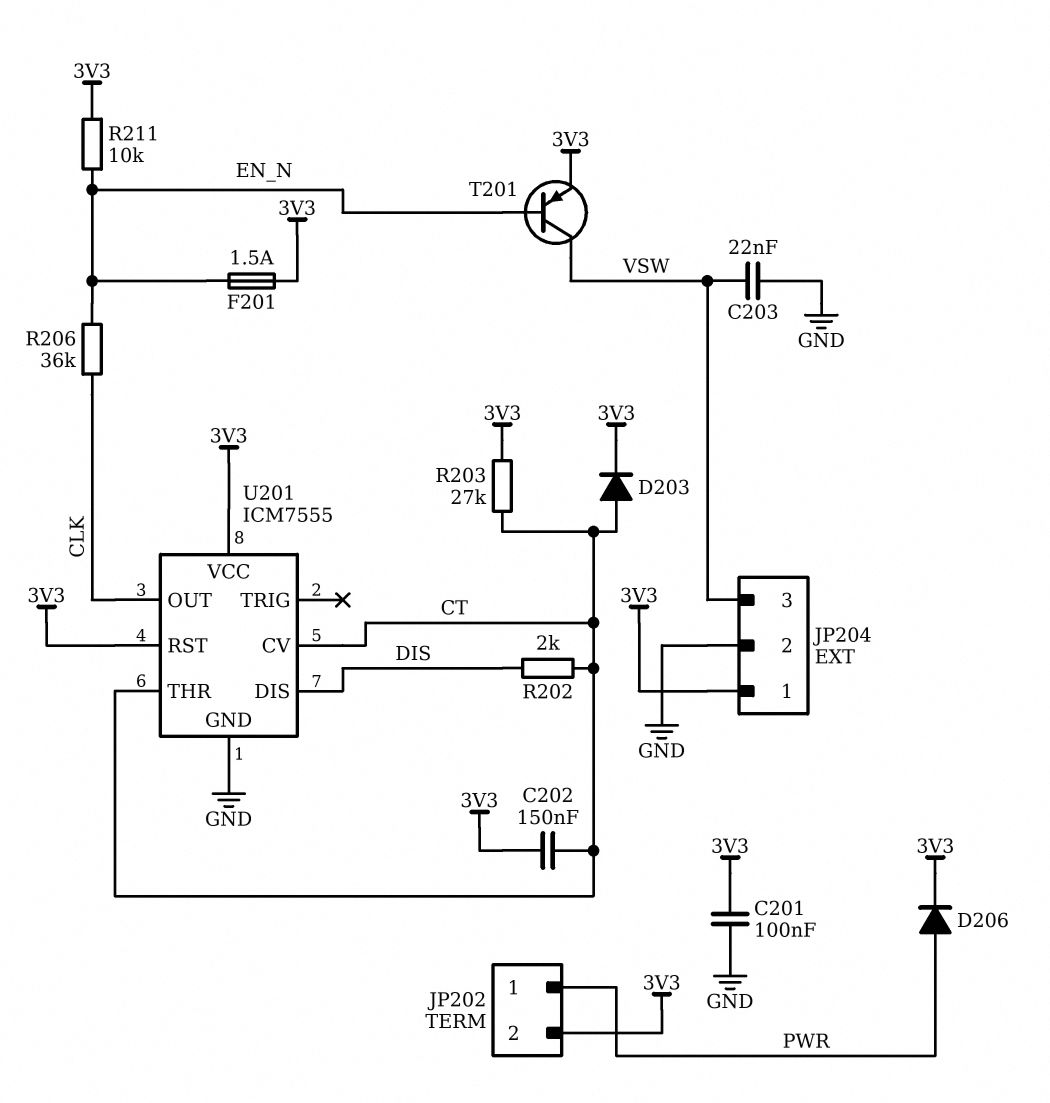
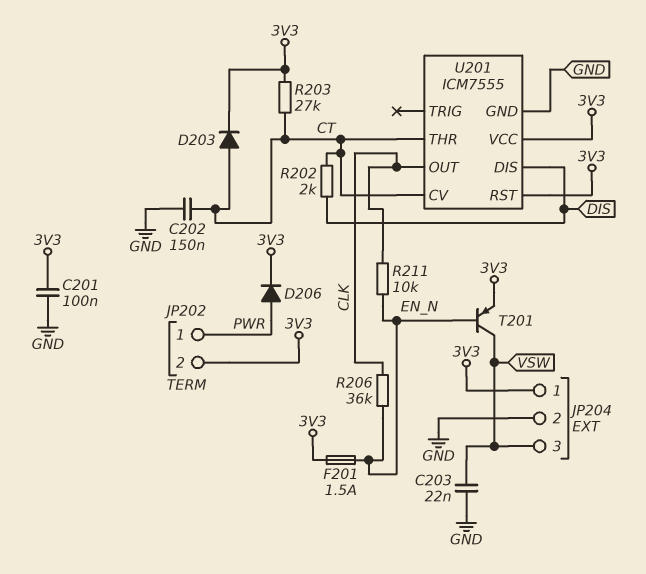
C202: 150nF (3V3, CT) -> 150nF (CT, GND)
R211: 10k (3V3, EN_N) -> 10k (CLK, EN_N)

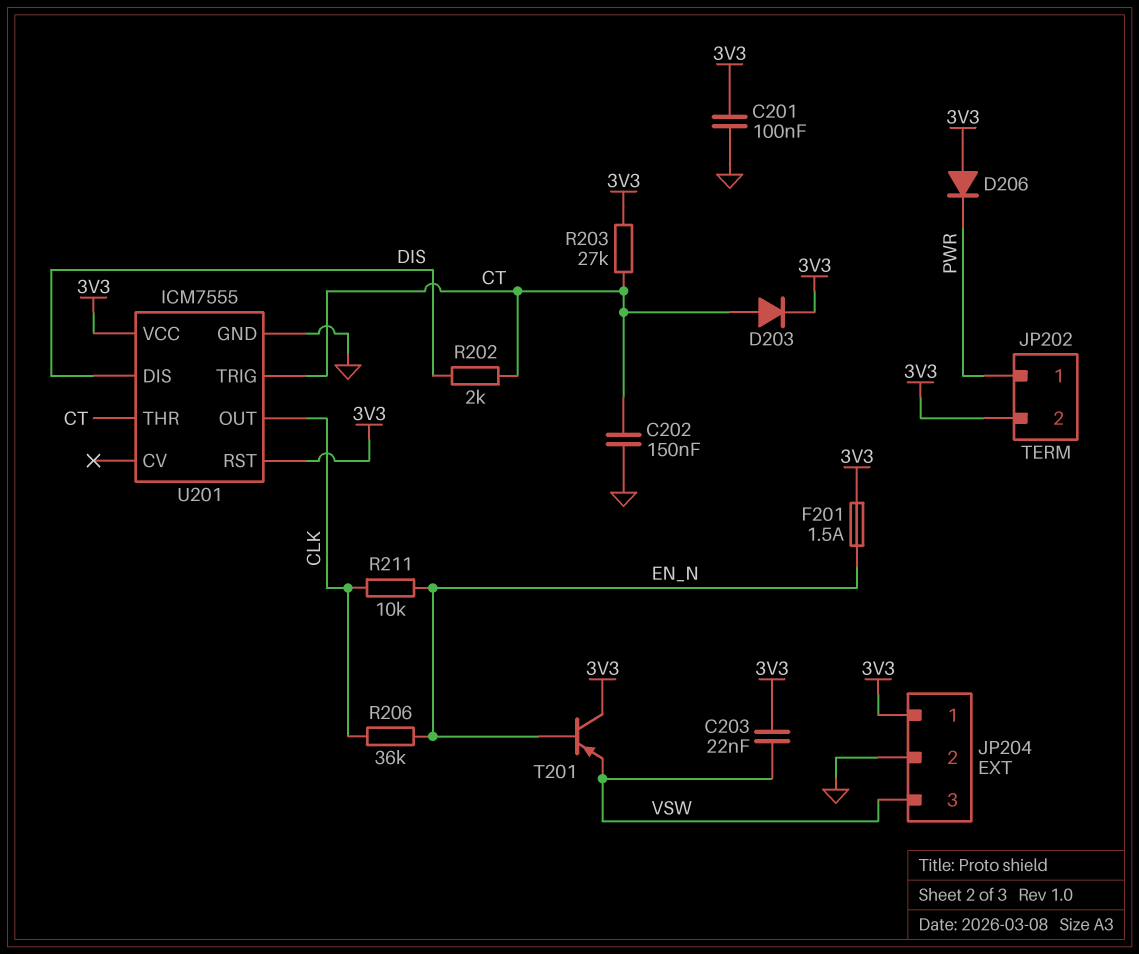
C203: 22nF (GND, VSW) -> 22nF (3V3, VSW)
D206: diode (A PWR, K 3V3) -> diode (A 3V3, K PWR)
T201: PNP (B EN_N, C VSW, E 3V3) -> PNP (B EN_N, C 3V3, E VSW)
U201 pin CV: CT -> none
U201 pin TRIG: none -> CT

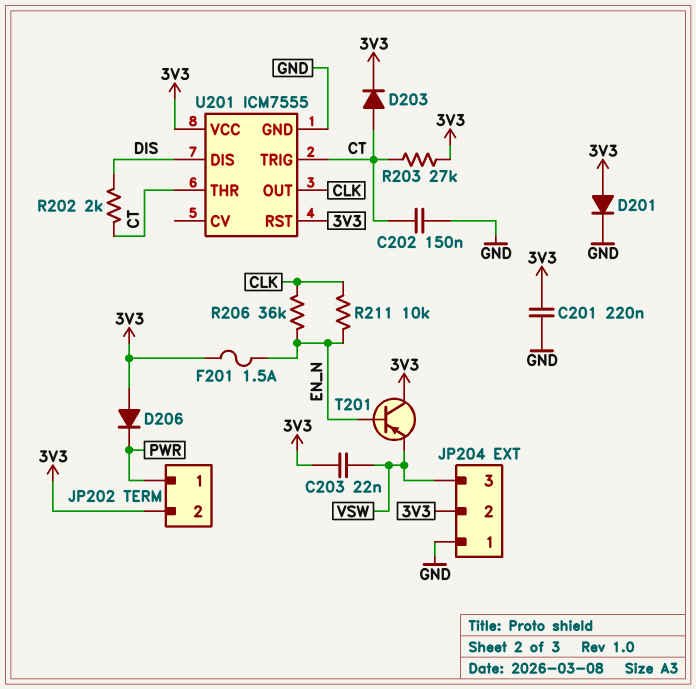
C201: 100nF (3V3, GND) -> 220nF (3V3, GND)
D201: none -> diode (A 3V3, K GND)
JP204 pin 1: 3V3 -> GND
JP204 pin 2: GND -> 3V3

